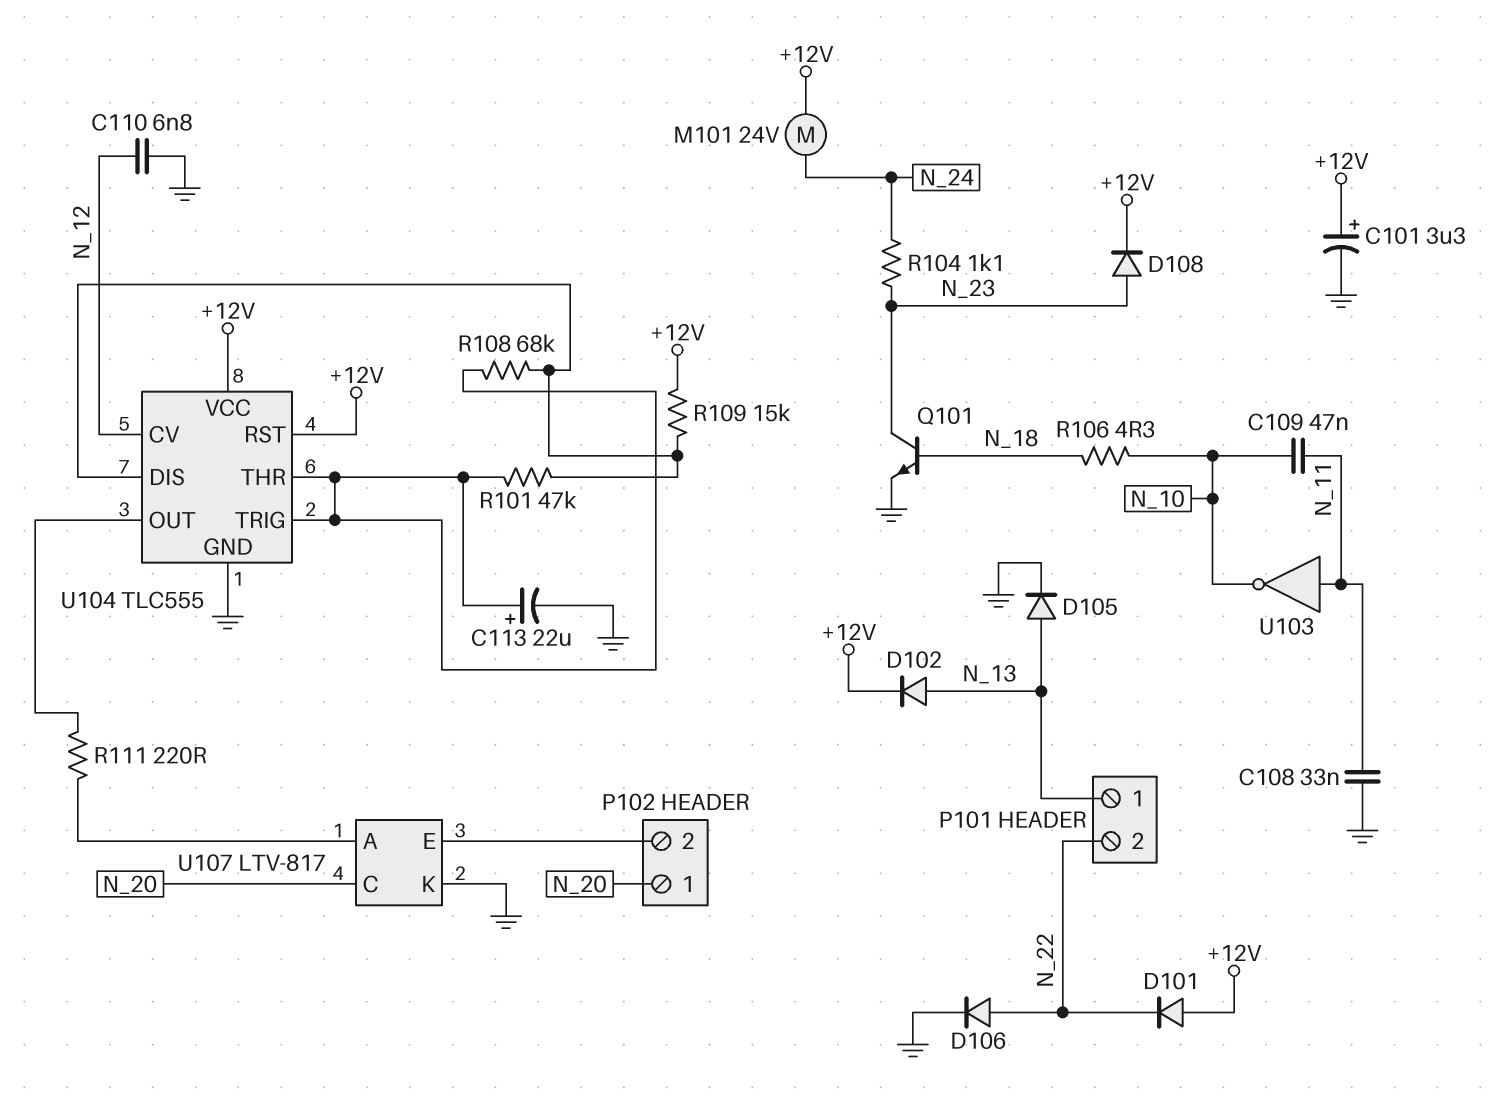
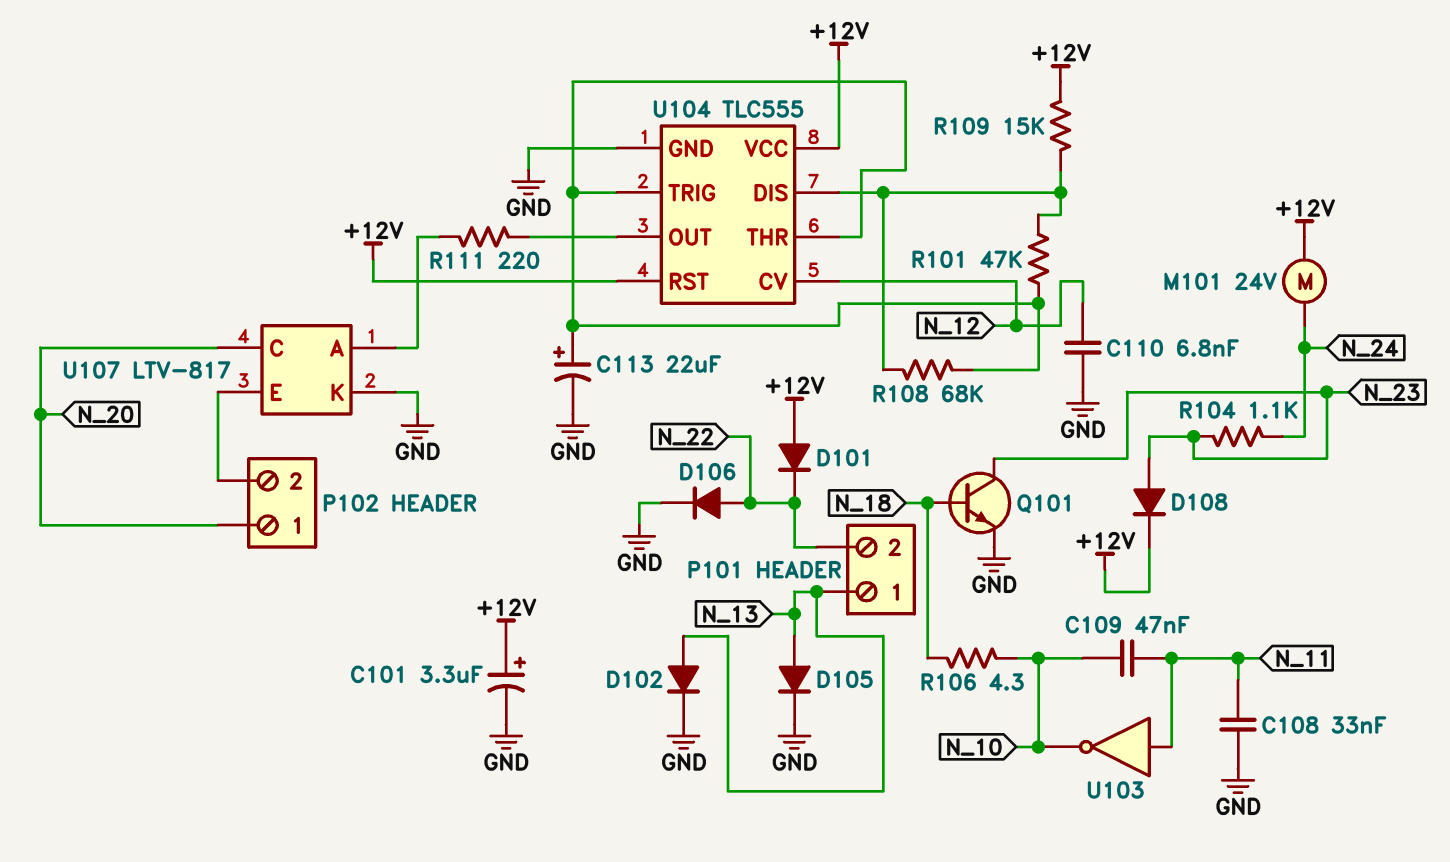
D102: diode (A N_13, K +12V) -> diode (A N_13, K GND)

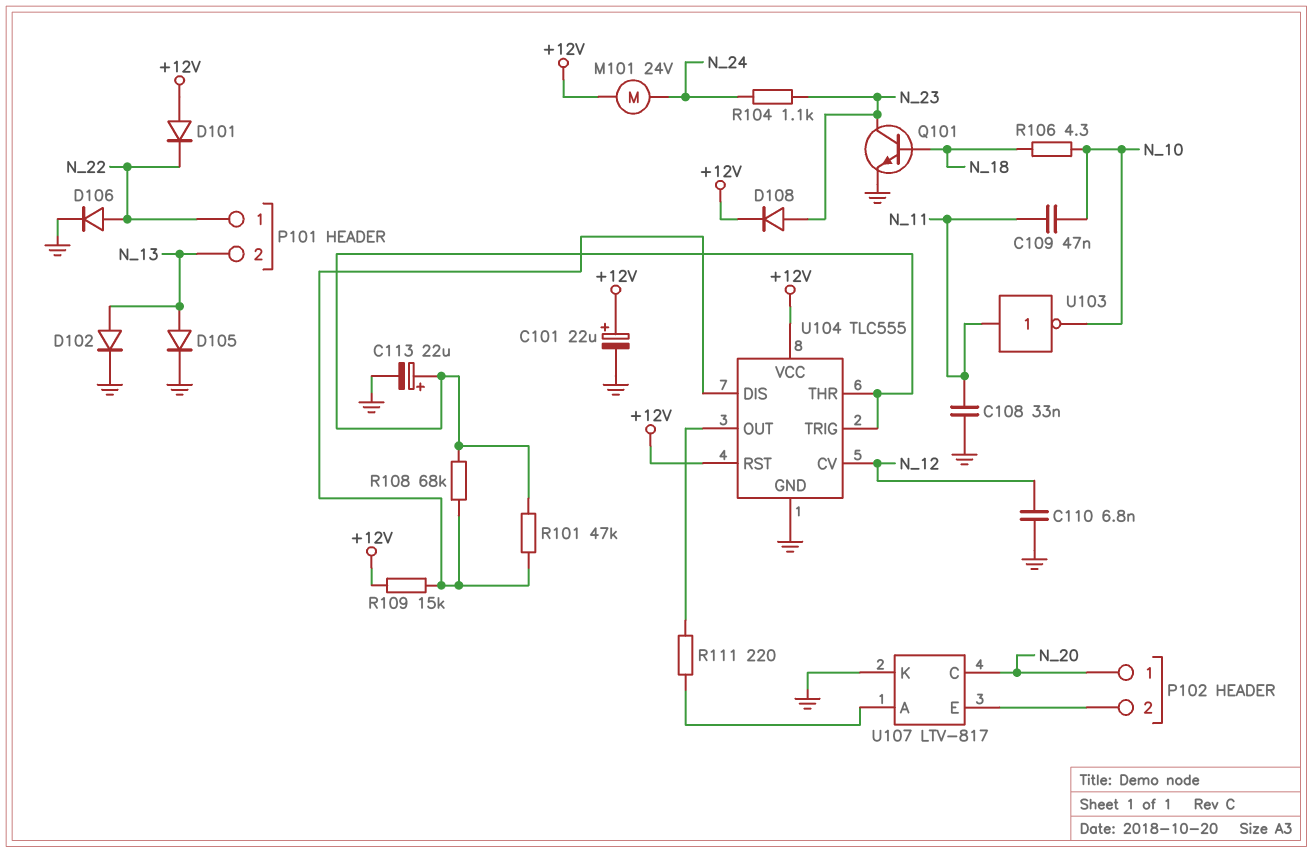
C101: 3.3uF (plus +12V, minus GND) -> 22uF (plus +12V, minus GND)
P101 pin 1: N_13 -> N_22
P101 pin 2: N_22 -> N_13

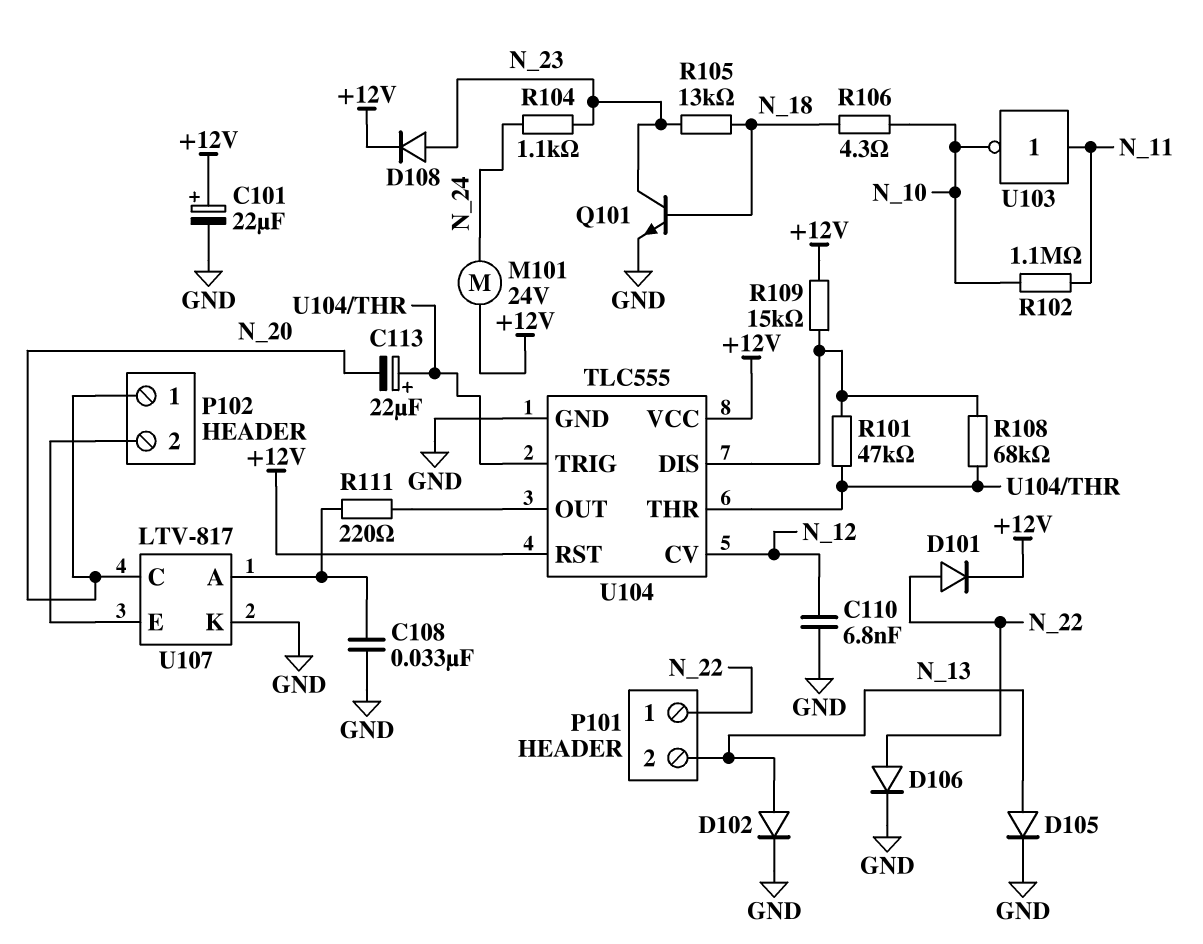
C108: 33nF (GND, N_11) -> 33nF (GND, U107/A)
C109: 47nF (N_10, N_11) -> none
C113: 22uF (plus U104/THR, minus GND) -> 22uF (plus U104/THR, minus N_20)
D101: diode (A +12V, K N_22) -> diode (A N_22, K +12V)
R102: none -> 1.1M (N_10, N_11)
R105: none -> 13k (N_18, N_23)

